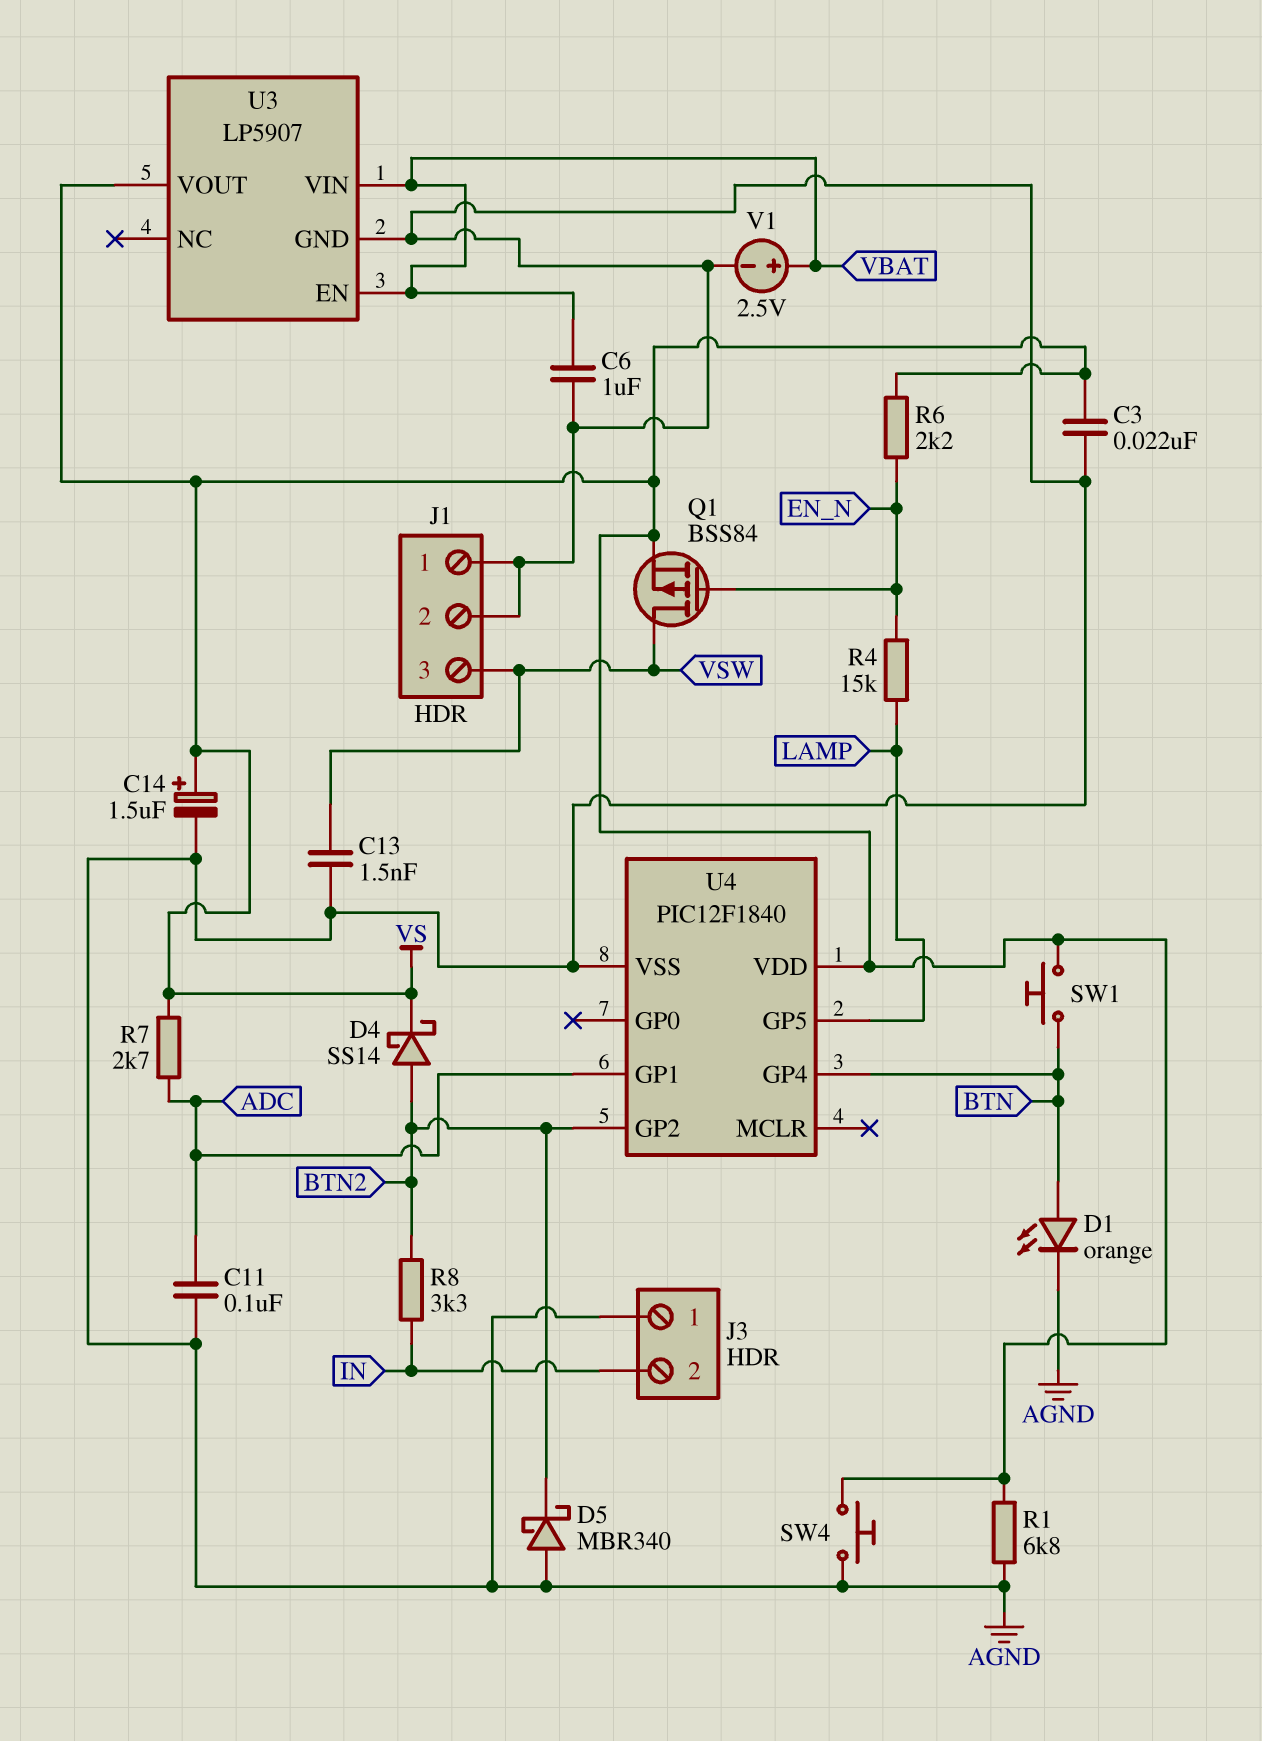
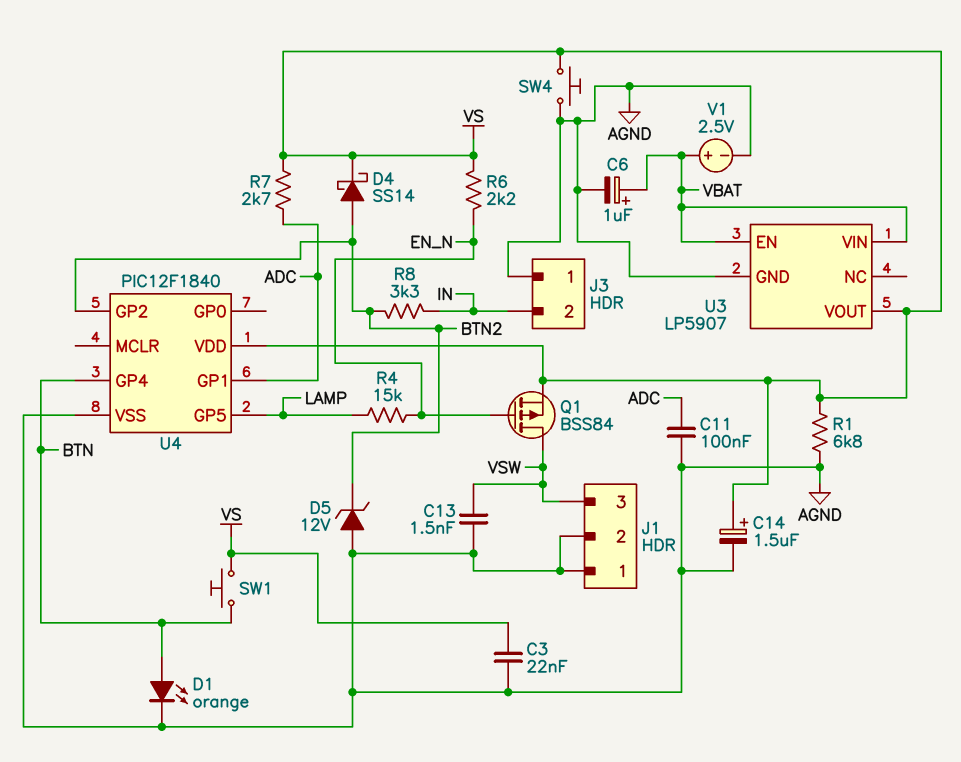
C6: 1uF (AGND, VBAT) -> 1uF (plus VBAT, minus AGND)
D5: schottky MBR340 (A AGND, K BTN2) -> zener 12V (A AGND, K BTN2)

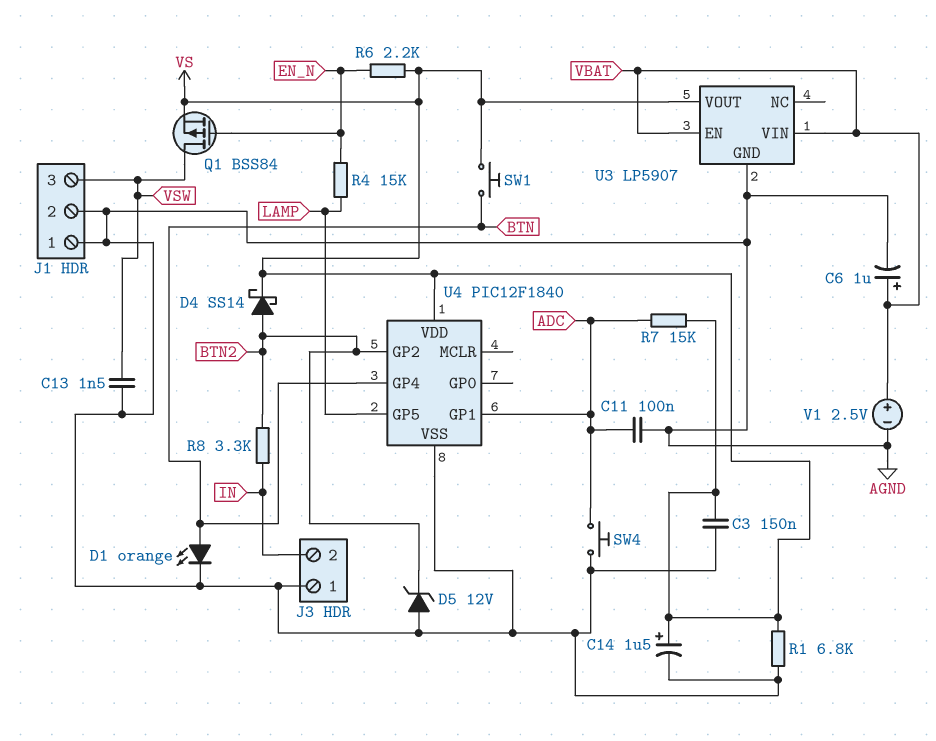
C3: 22nF (AGND, VS) -> 150nF (AGND, VS)
R7: 2.7k (ADC, VS) -> 15k (ADC, VS)
SW4: button (AGND, VS) -> button (ADC, AGND)

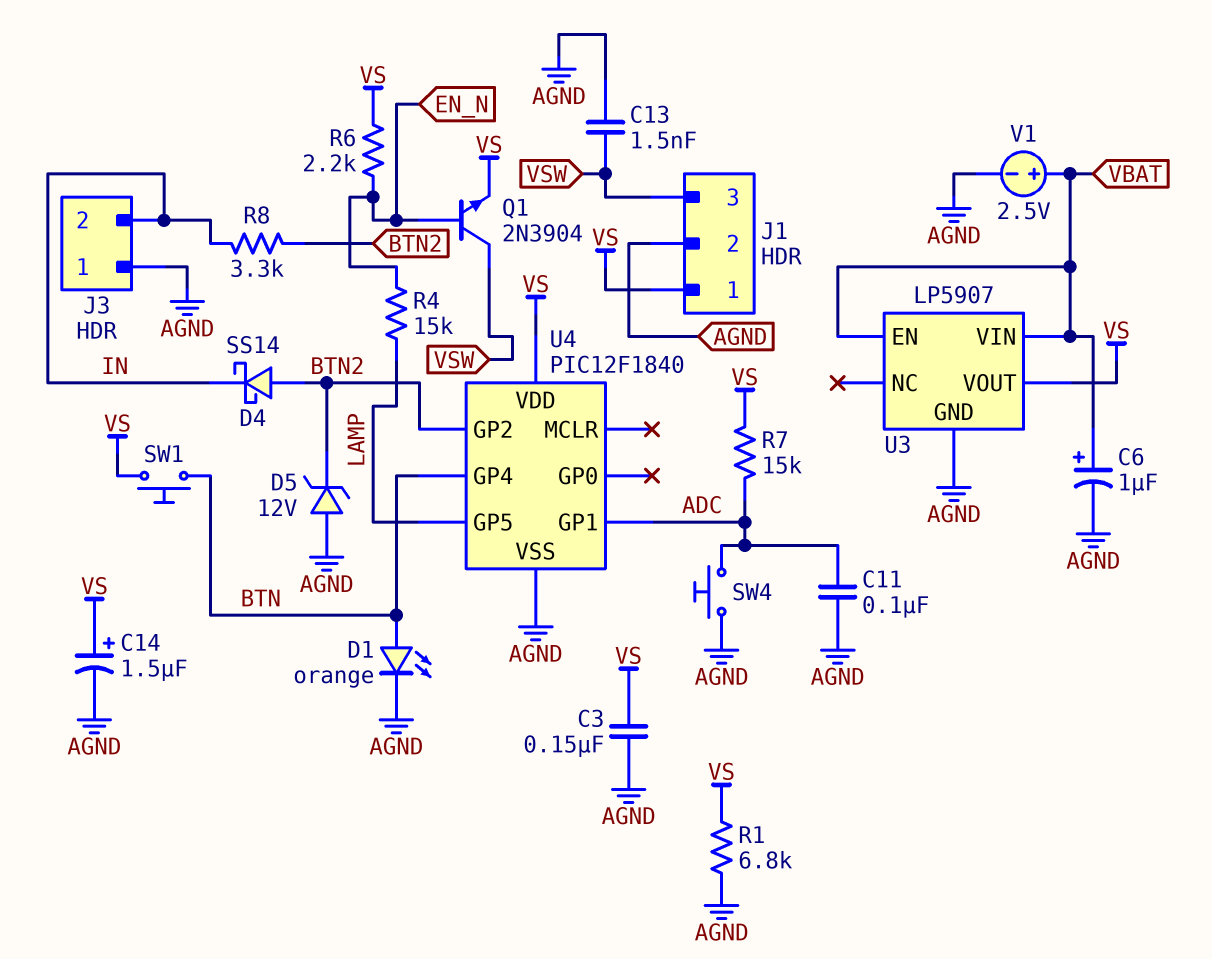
D4: schottky SS14 (A BTN2, K VS) -> schottky SS14 (A BTN2, K IN)
J1 pin 1: AGND -> VS
Q1: PMOS BSS84 (G EN_N, D VSW, S VS) -> NPN 2N3904 (B EN_N, C VSW, E VS)

